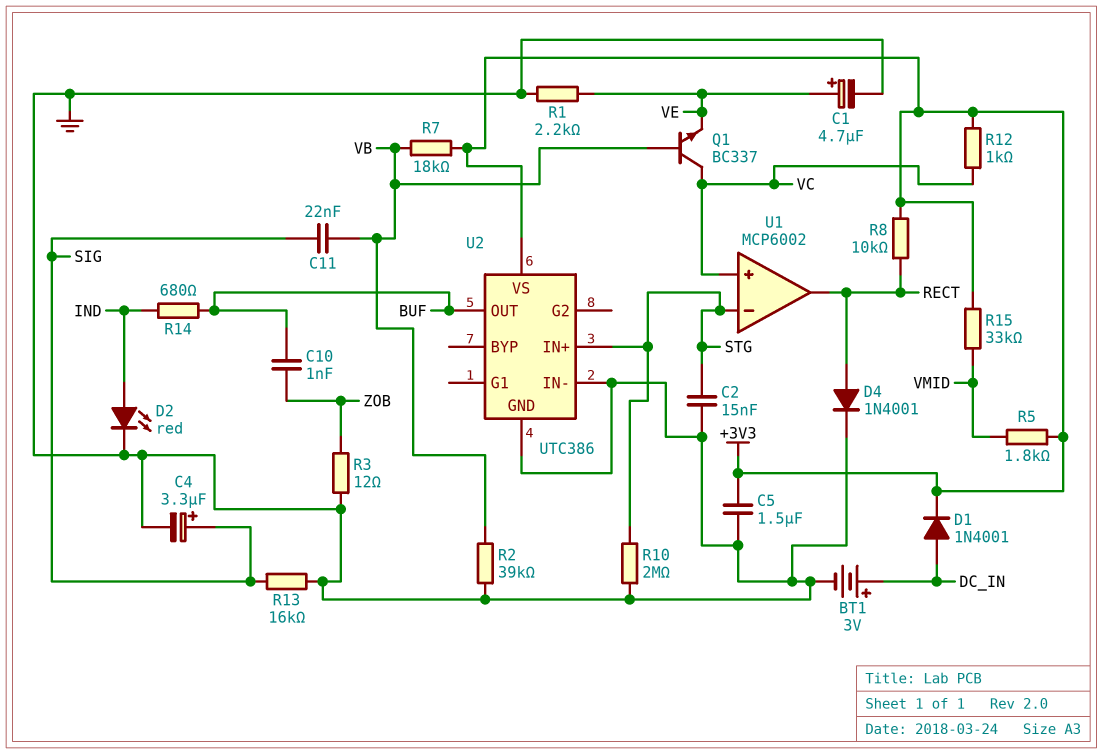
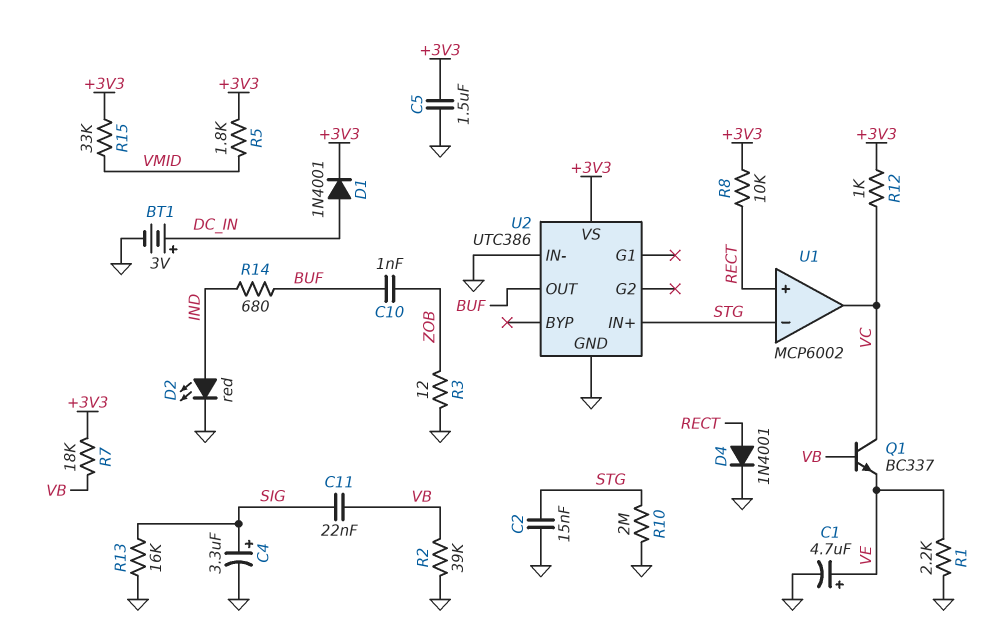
U1 pin in+: VC -> RECT
U1 pin out: RECT -> VC

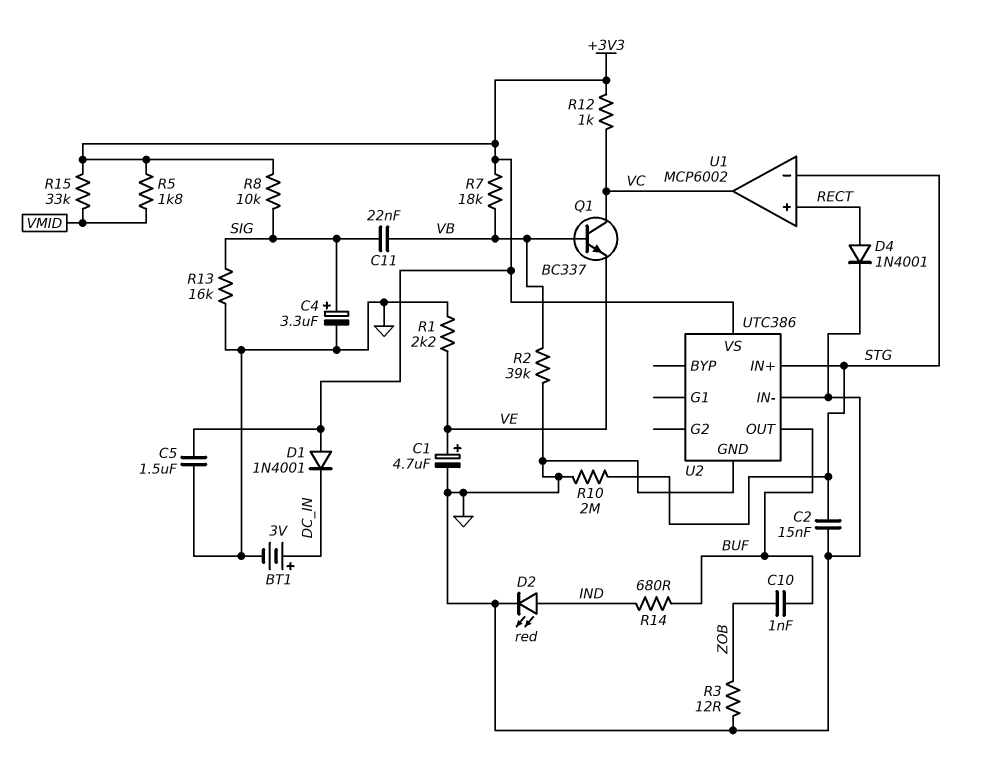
D1: diode 1N4001 (A DC_IN, K +3V3) -> diode 1N4001 (A +3V3, K DC_IN)
R8: 10k (+3V3, RECT) -> 10k (+3V3, SIG)

